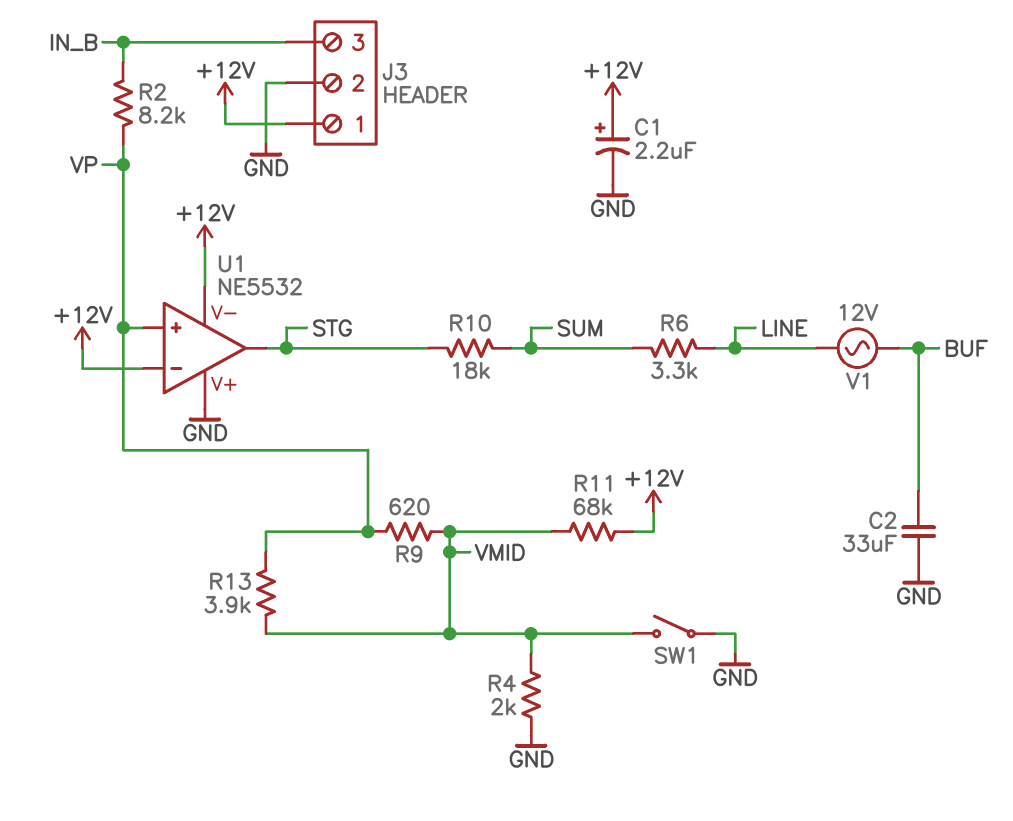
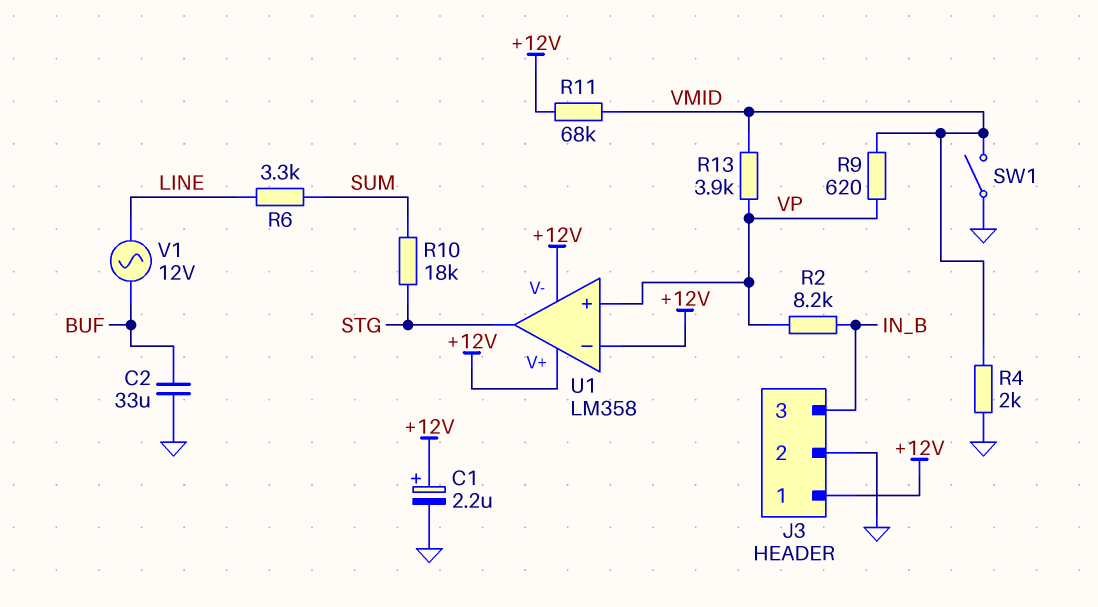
U1: NE5532 -> LM358
U1 pin V+: GND -> +12V

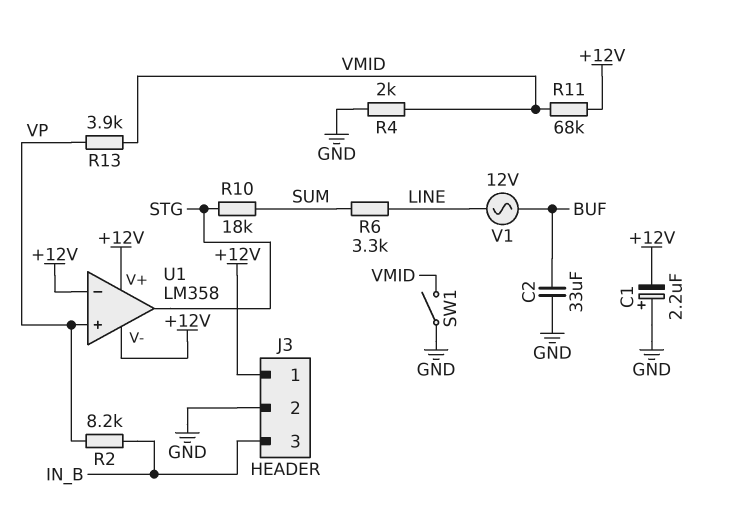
C1: 2.2uF (plus +12V, minus GND) -> 2.2uF (plus GND, minus +12V)
R9: 620 (VMID, VP) -> none

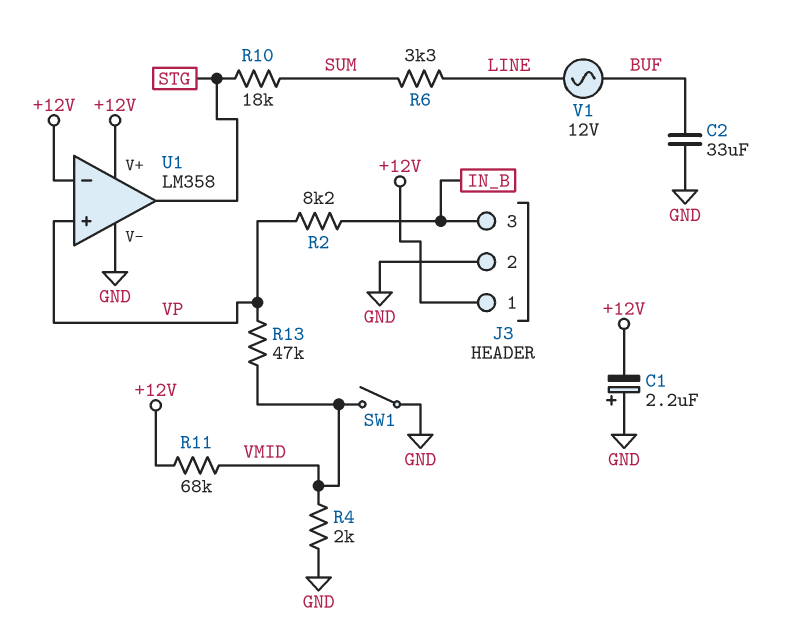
R13: 3.9k (VMID, VP) -> 47k (VMID, VP)
U1 pin V-: +12V -> GND

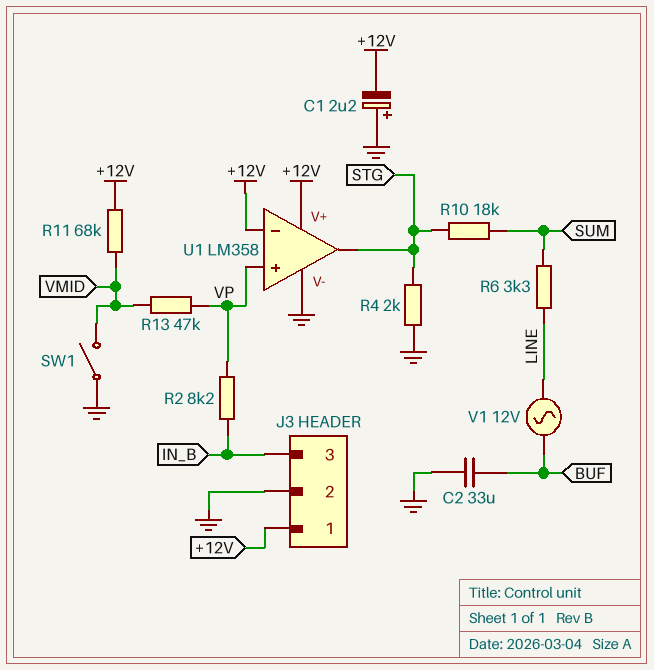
R4: 2k (GND, VMID) -> 2k (GND, STG)

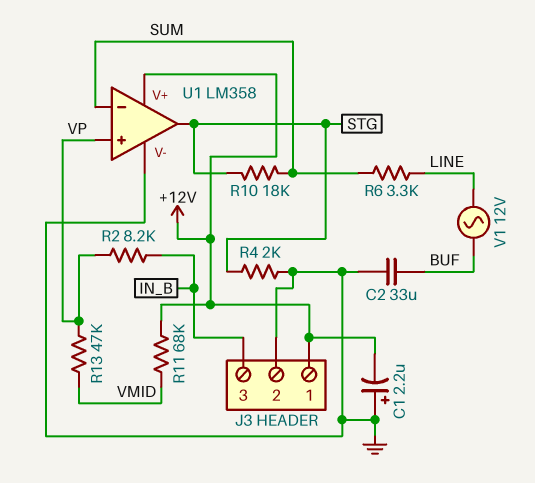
SW1: switch (GND, VMID) -> none
U1 pin in-: +12V -> SUM

